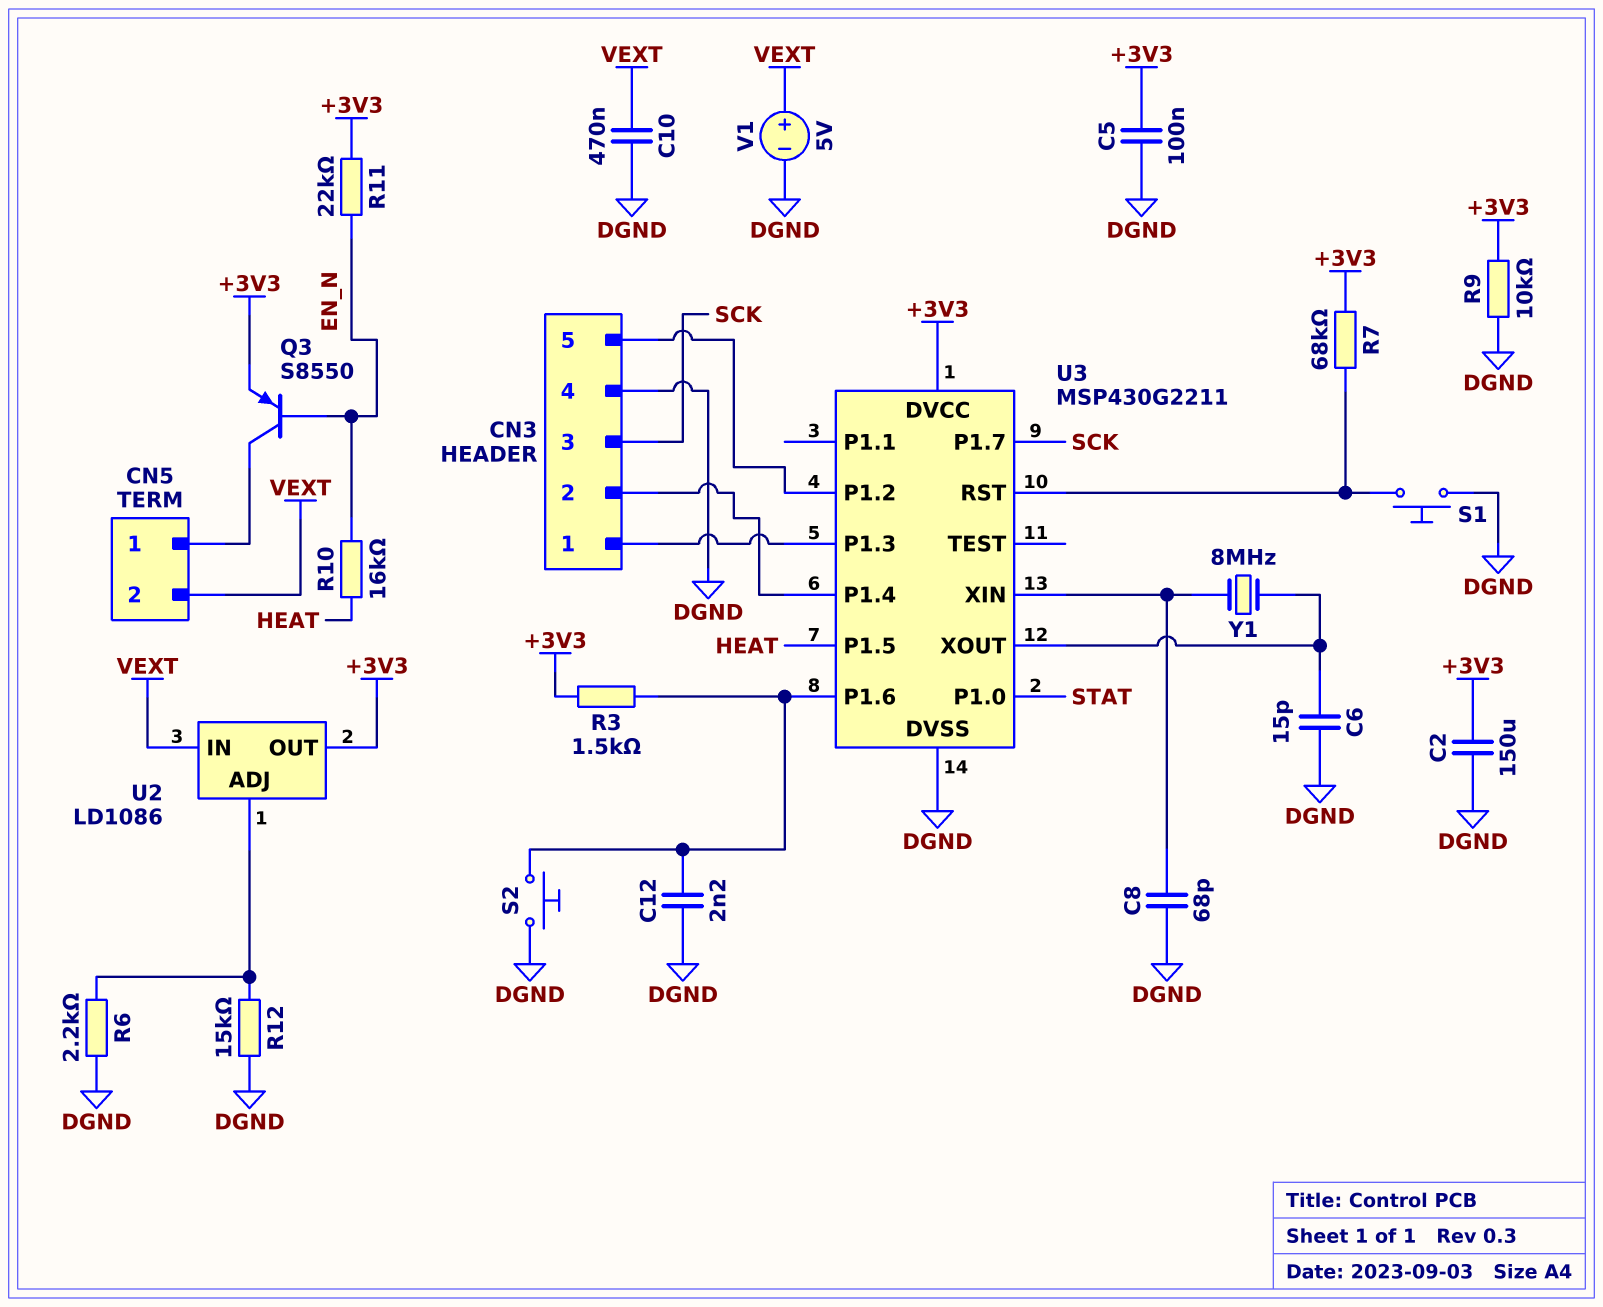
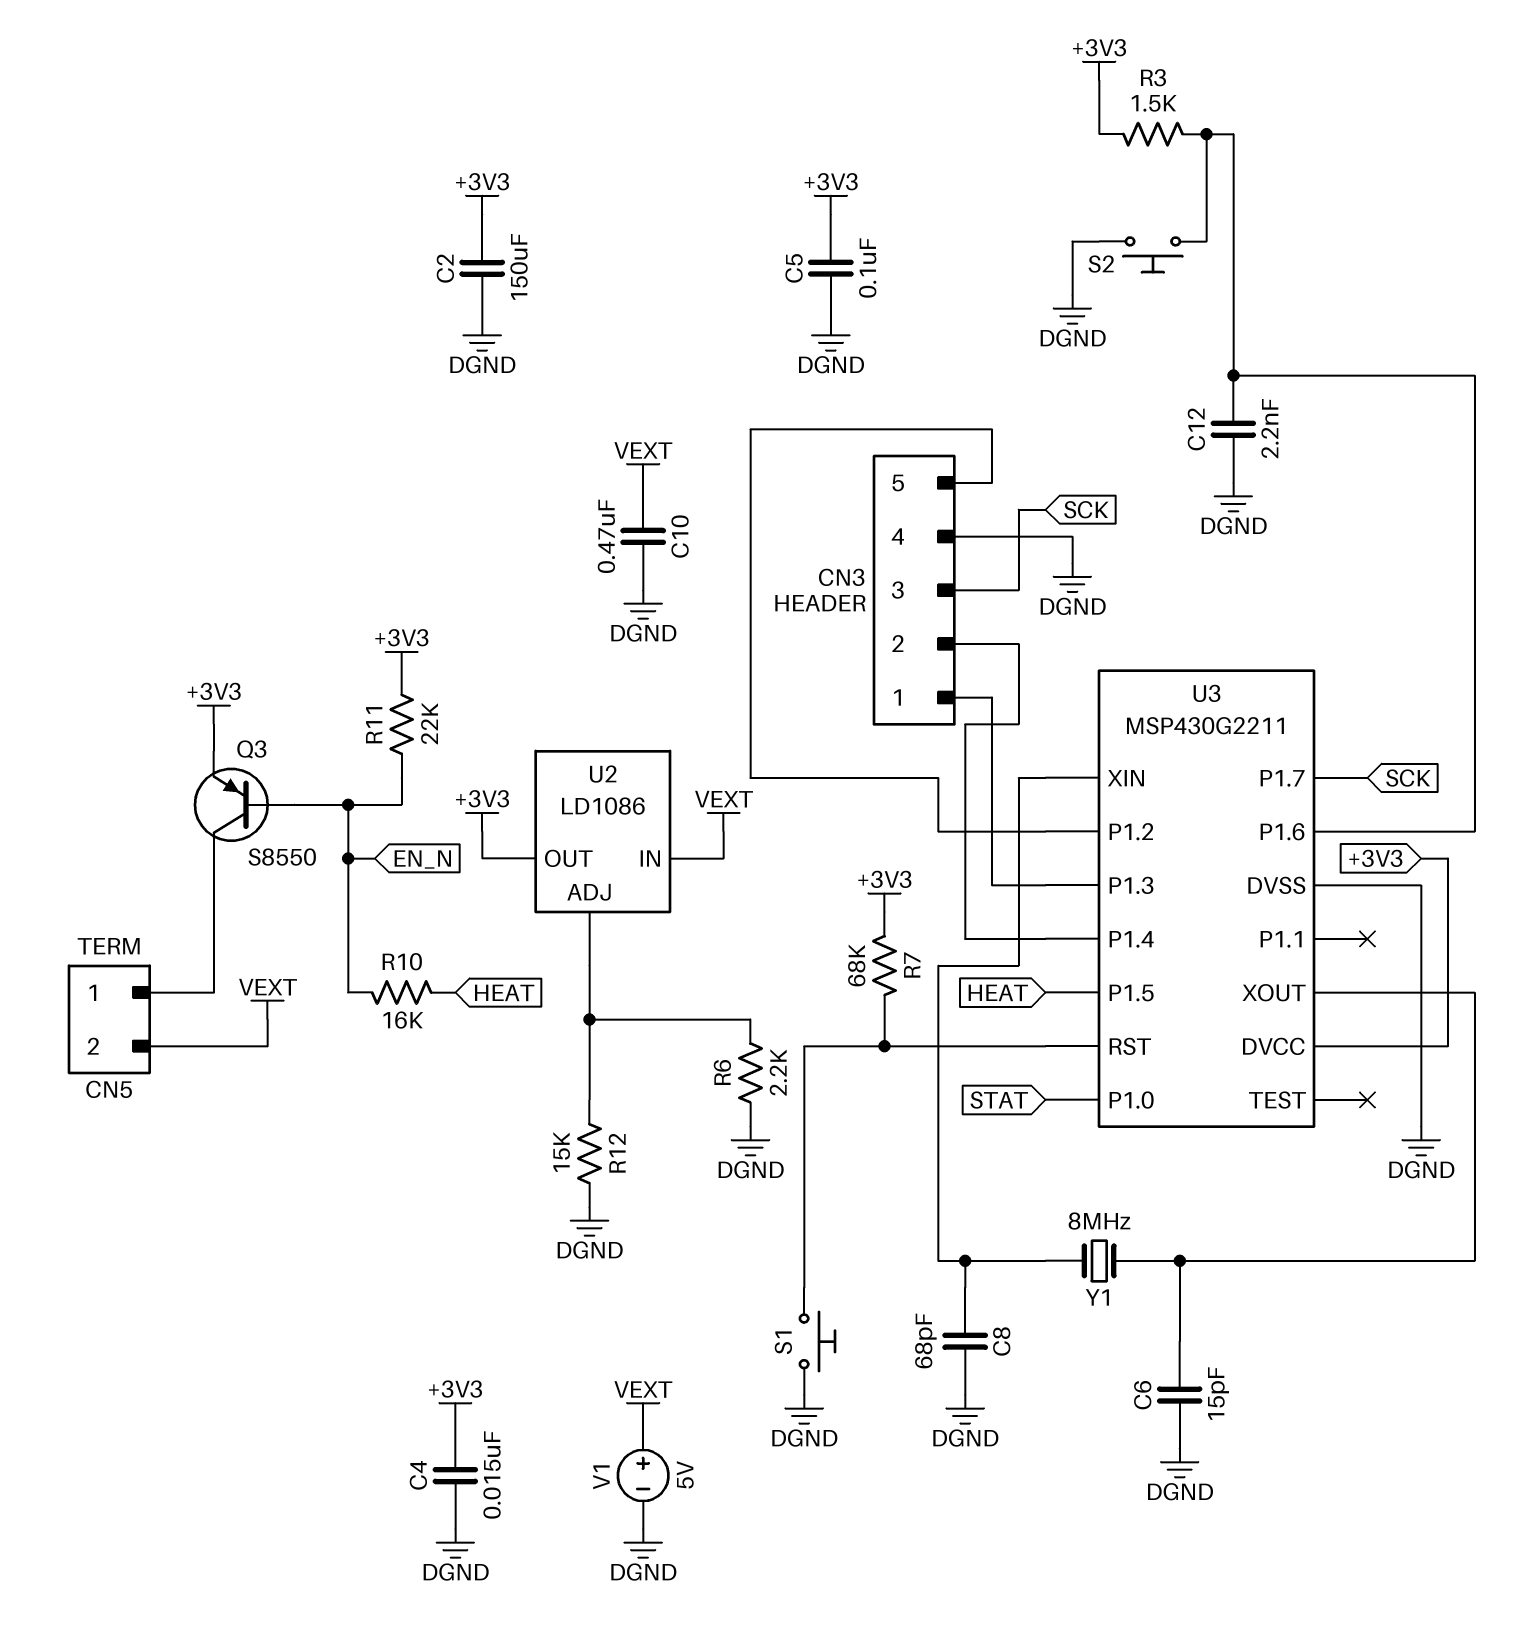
C4: none -> 15nF (+3V3, DGND)
R9: 10k (+3V3, DGND) -> none

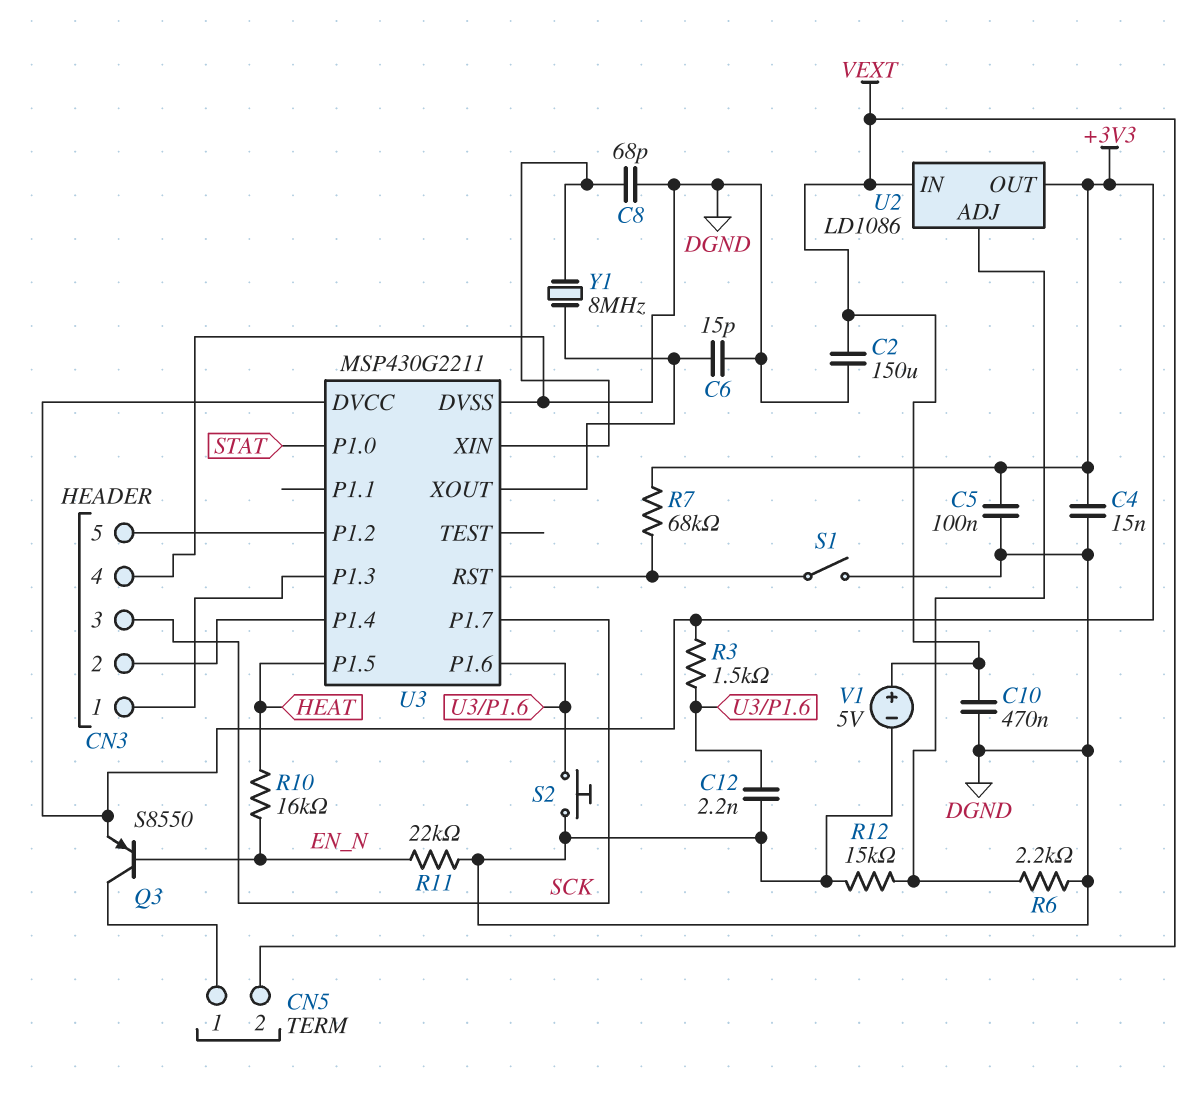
C2: 150uF (+3V3, DGND) -> 150uF (DGND, VEXT)
R11: 22k (+3V3, EN_N) -> 22k (DGND, EN_N)
S1: button (DGND, U3/RST) -> switch (DGND, U3/RST)

